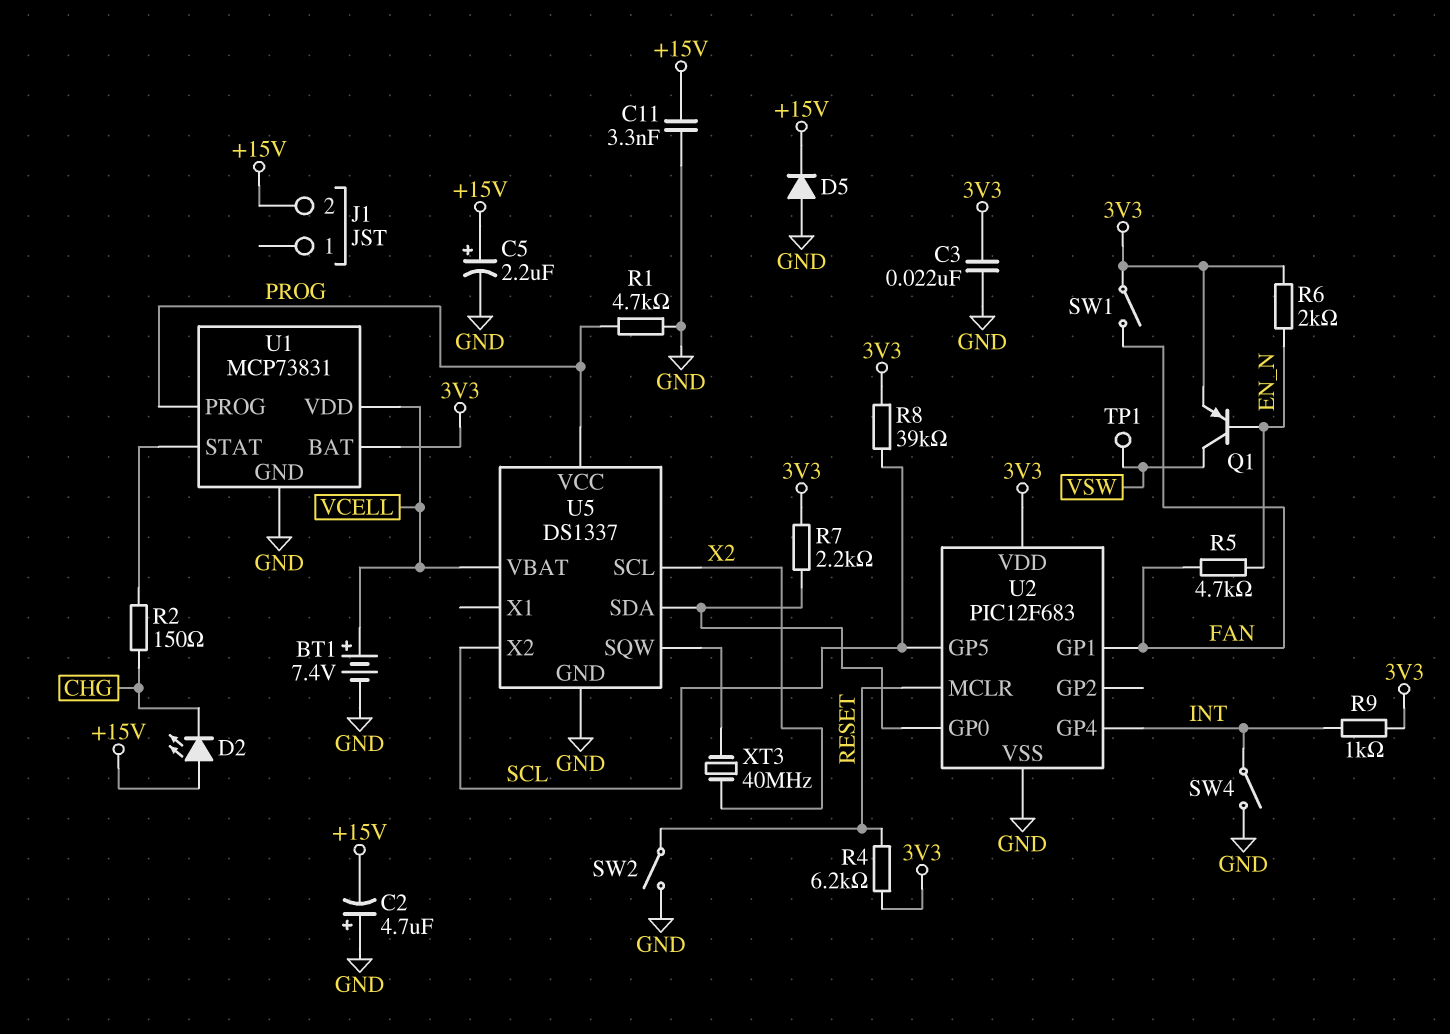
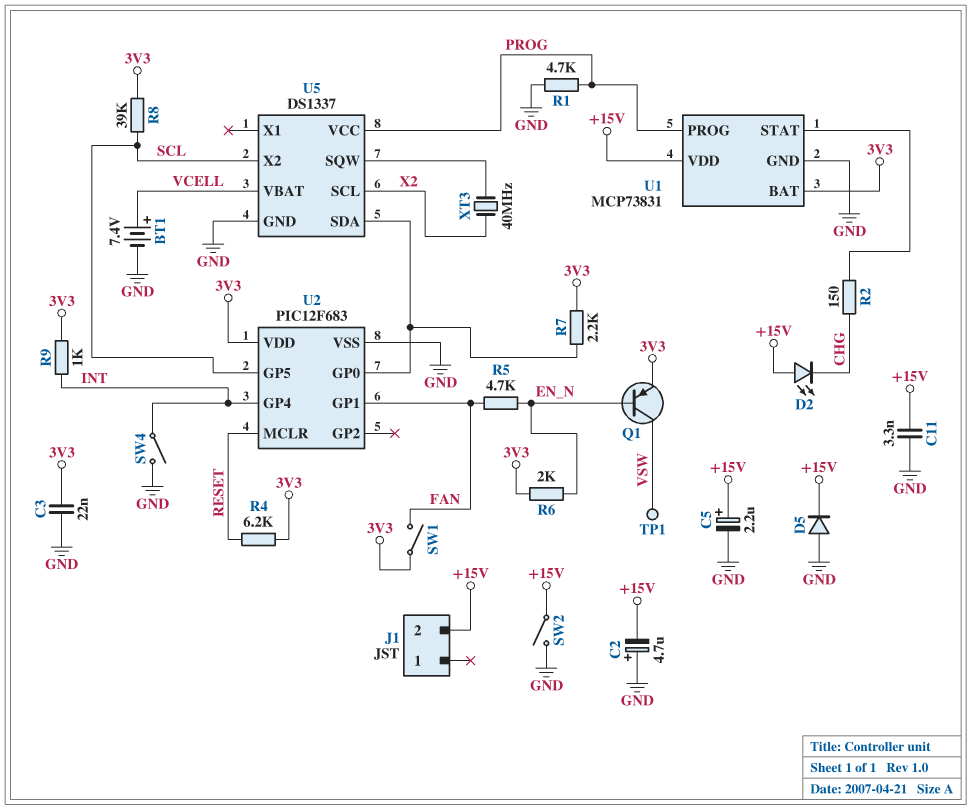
SW2: switch (GND, RESET) -> switch (+15V, GND)
U1 pin VDD: VCELL -> +15V

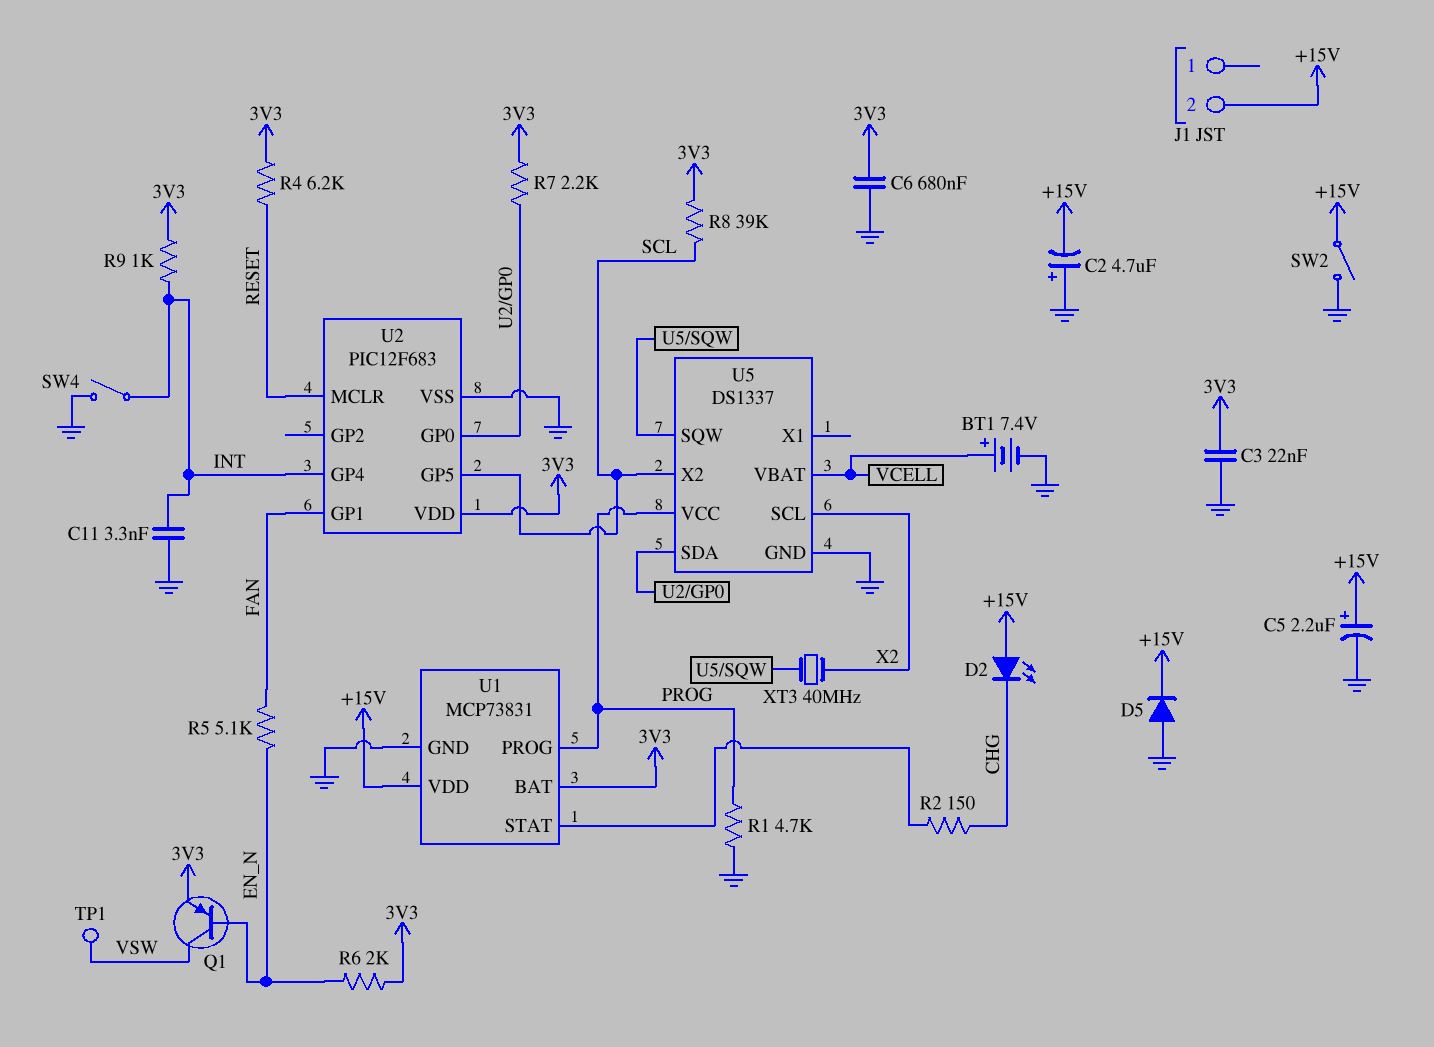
C6: none -> 680nF (3V3, GND)
C11: 3.3nF (+15V, GND) -> 3.3nF (GND, INT)
R5: 4.7k (EN_N, FAN) -> 5.1k (EN_N, FAN)
SW1: switch (3V3, FAN) -> none

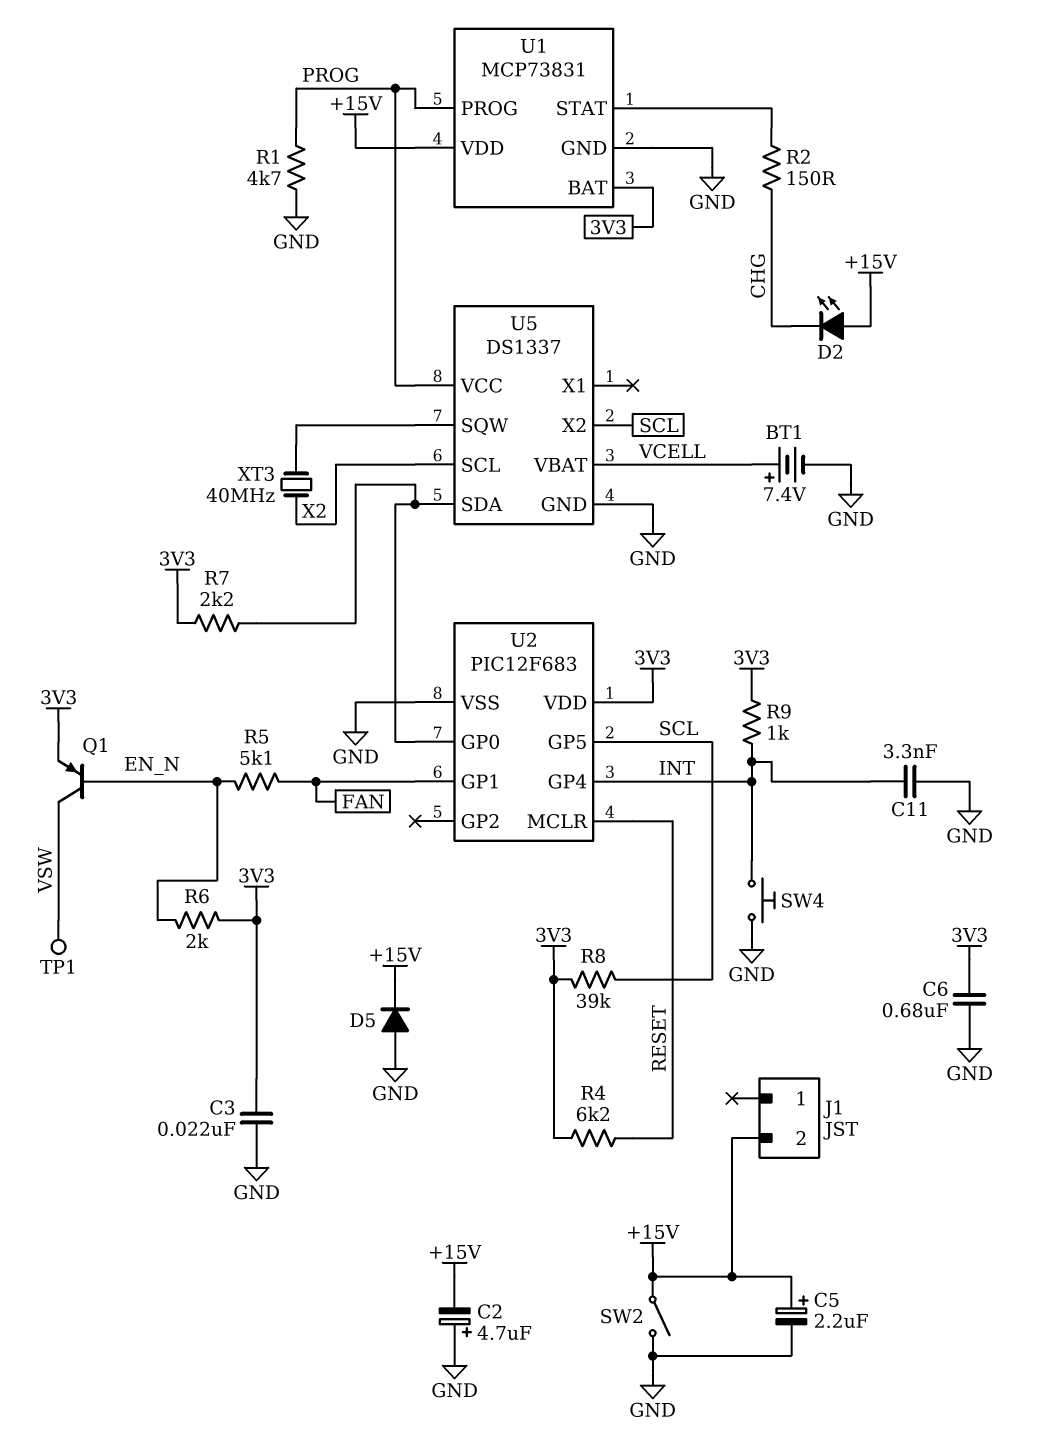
SW4: switch (GND, INT) -> button (GND, INT)

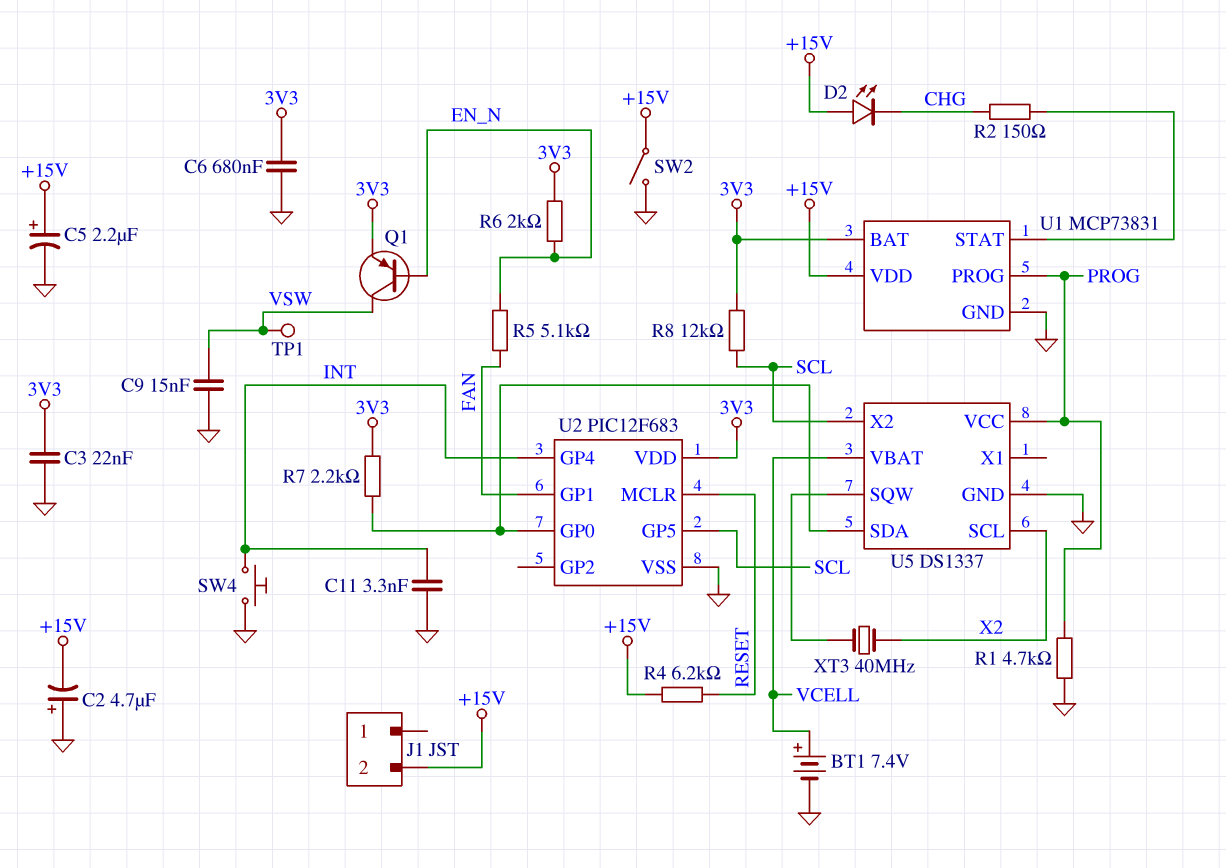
C9: none -> 15nF (GND, VSW)
D5: diode (A GND, K +15V) -> none
R4: 6.2k (3V3, RESET) -> 6.2k (+15V, RESET)
R8: 39k (3V3, SCL) -> 12k (3V3, SCL)
R9: 1k (3V3, INT) -> none

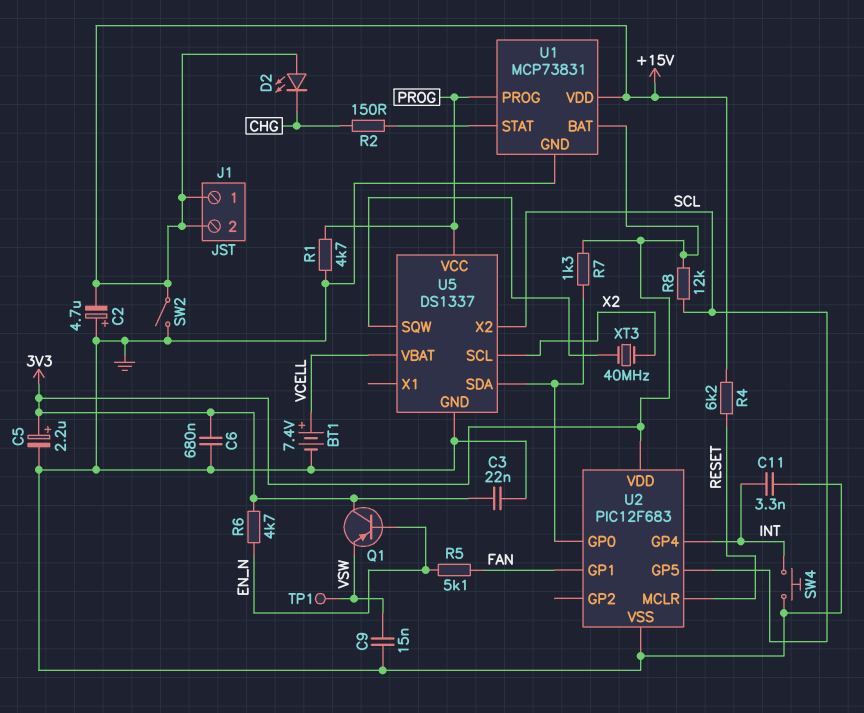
C5: 2.2uF (plus +15V, minus GND) -> 2.2uF (plus 3V3, minus GND)
J1 pin 1: none -> +15V
Q1: PNP (B EN_N, C VSW, E 3V3) -> PNP (B EN_N, C 3V3, E VSW)
R6: 2k (3V3, EN_N) -> 4.7k (3V3, EN_N)
R7: 2.2k (3V3, U2/GP0) -> 1.3k (3V3, U2/GP0)

